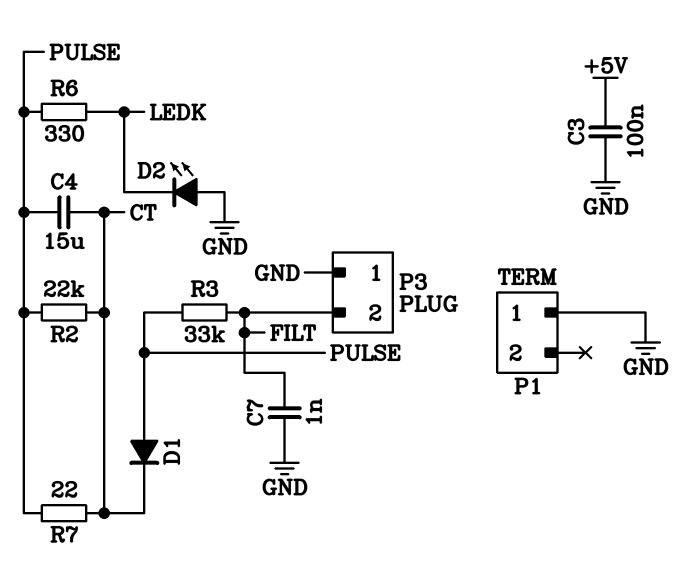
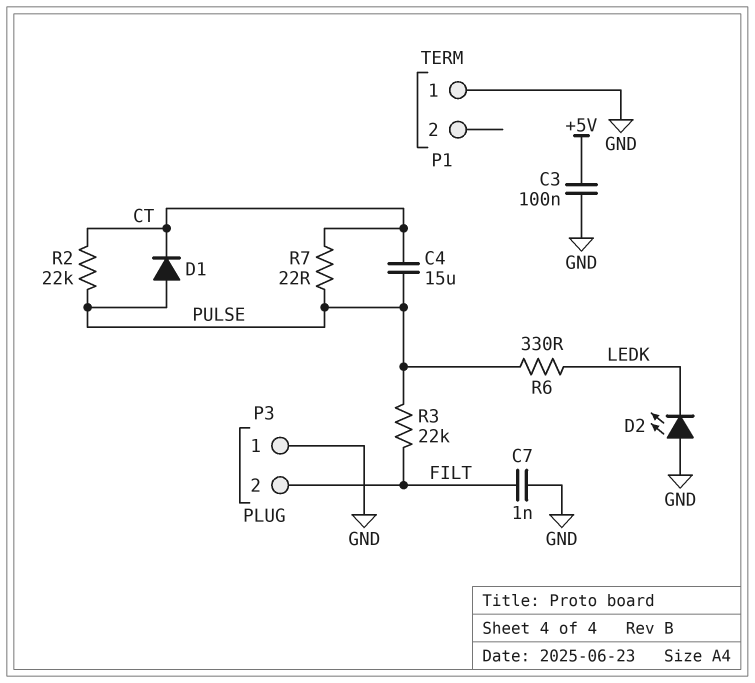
R3: 33k (FILT, PULSE) -> 22k (FILT, PULSE)

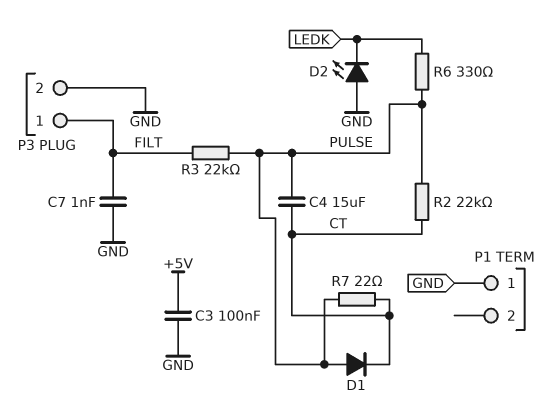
P3 pin 1: GND -> FILT
P3 pin 2: FILT -> GND

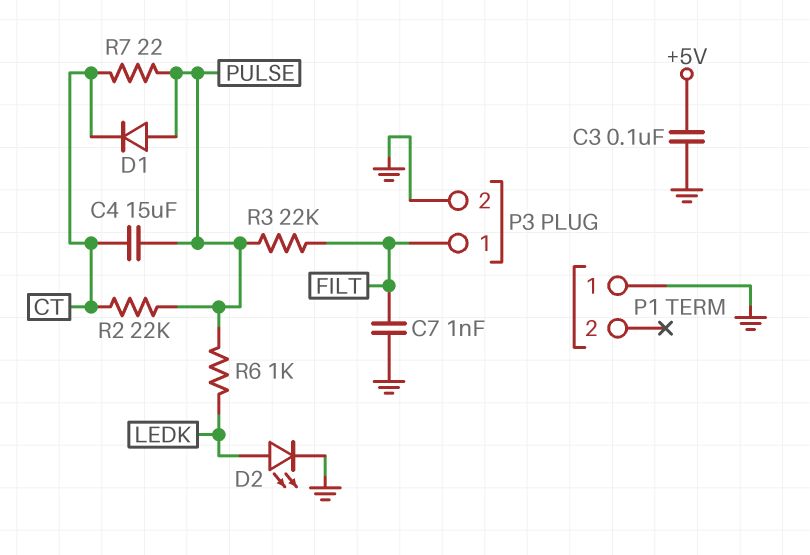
D2: LED (A GND, K LEDK) -> LED (A LEDK, K GND)
R6: 330 (LEDK, PULSE) -> 1k (LEDK, PULSE)

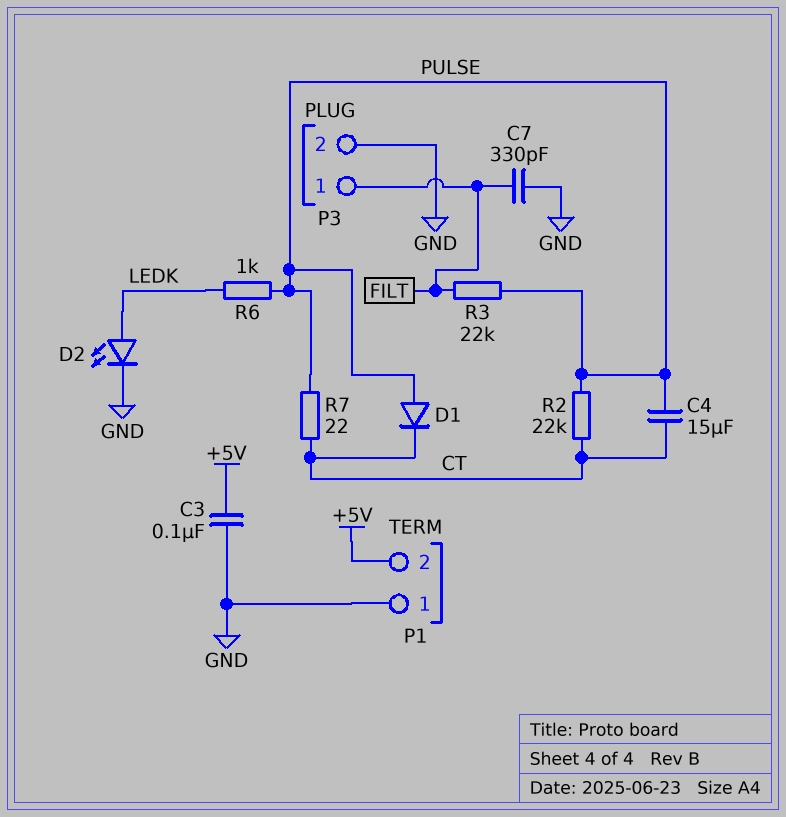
C7: 1nF (FILT, GND) -> 330pF (FILT, GND)
P1 pin 2: none -> +5V

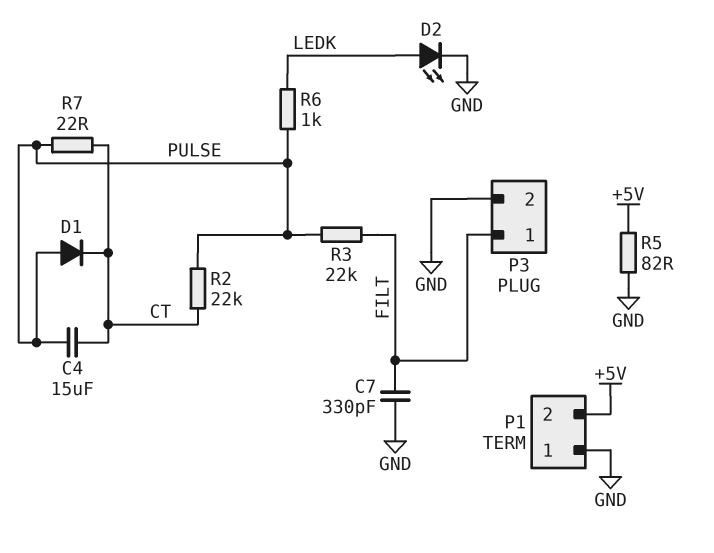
C3: 100nF (+5V, GND) -> none
R5: none -> 82 (+5V, GND)

